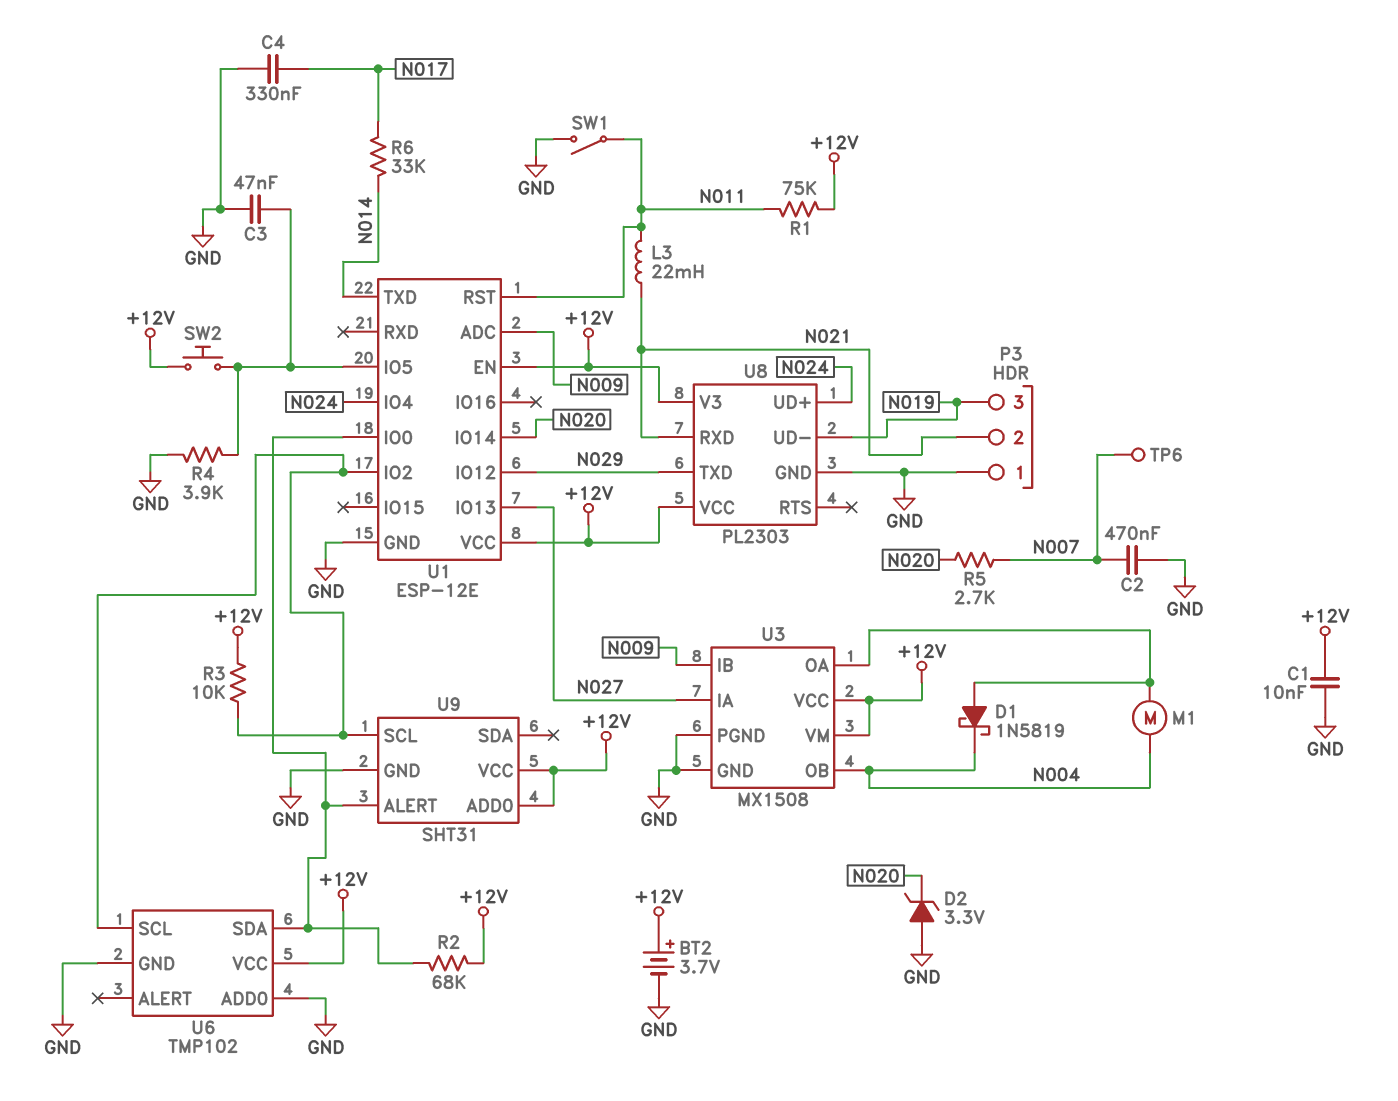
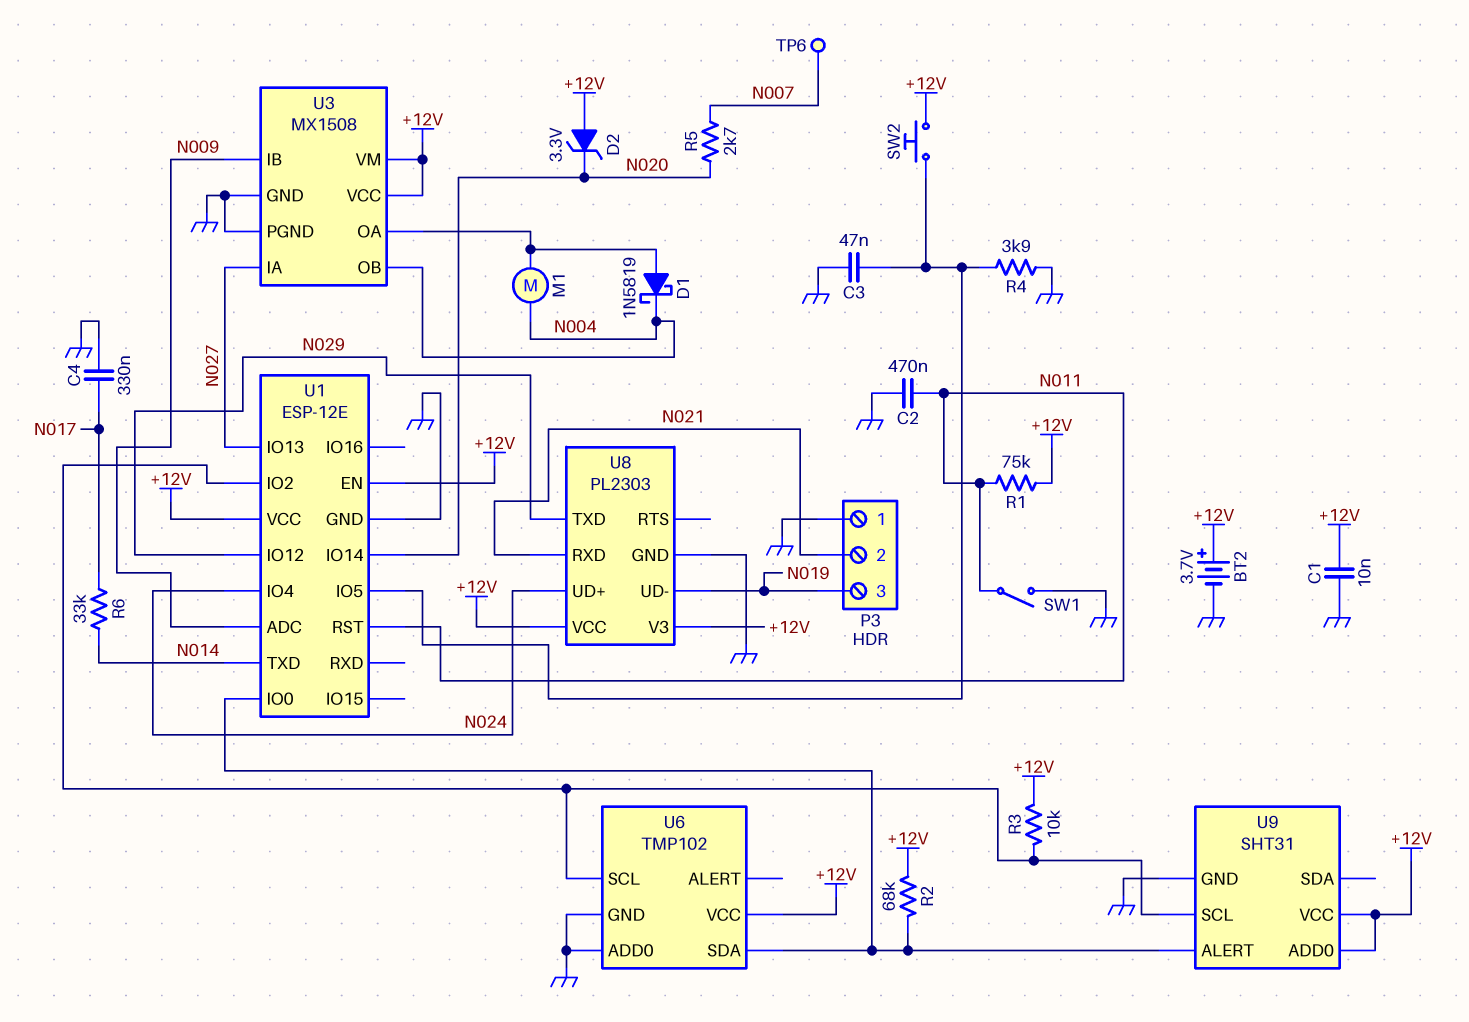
C2: 470nF (GND, N007) -> 470nF (GND, N011)
D2: zener 3.3V (A GND, K N020) -> zener 3.3V (A +12V, K N020)
L3: 22mH (N011, N021) -> none

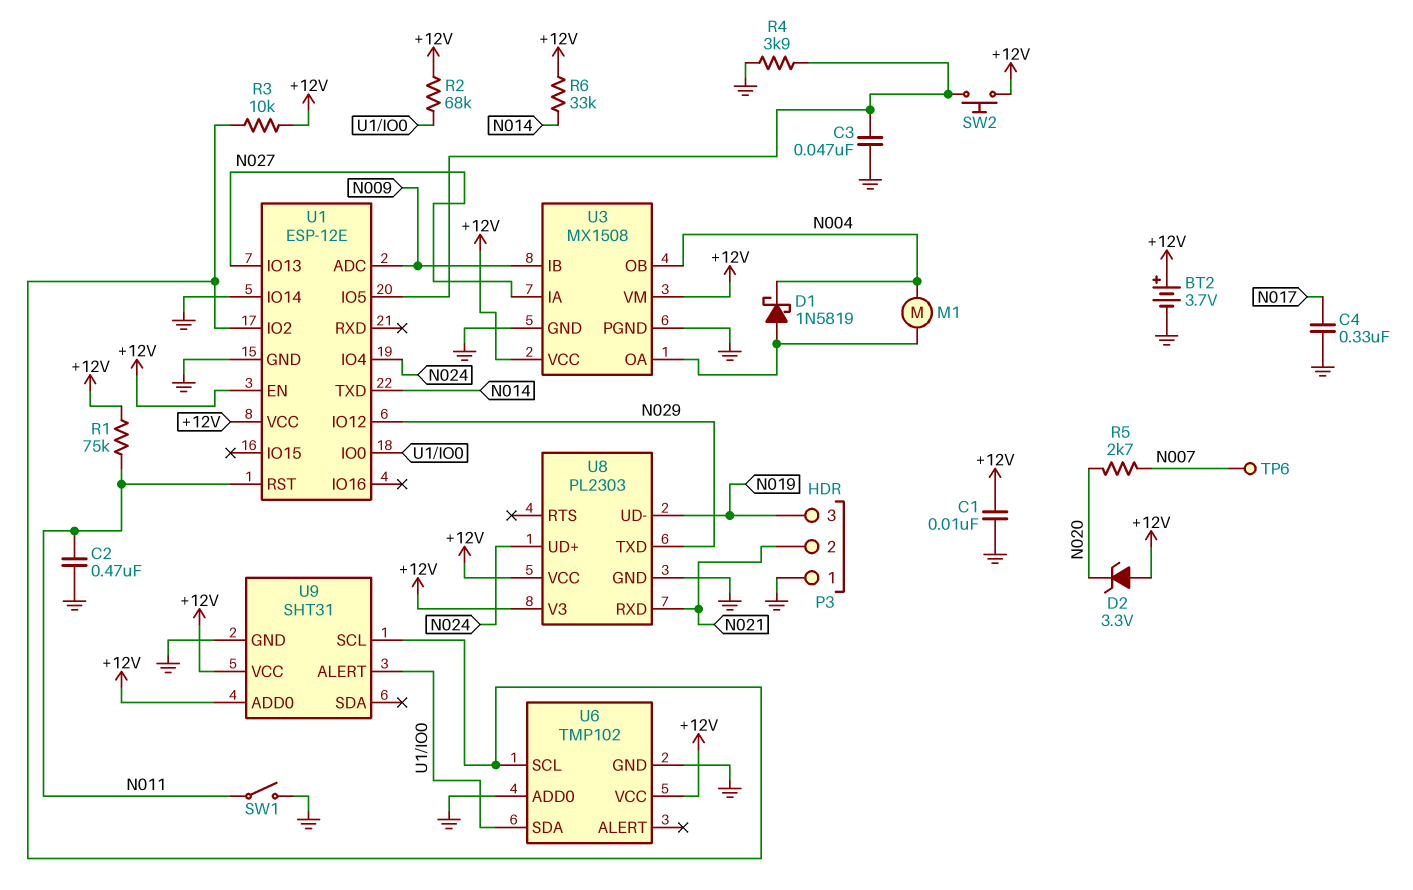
R6: 33k (N014, N017) -> 33k (+12V, N014)
U1 pin IO14: N020 -> GND

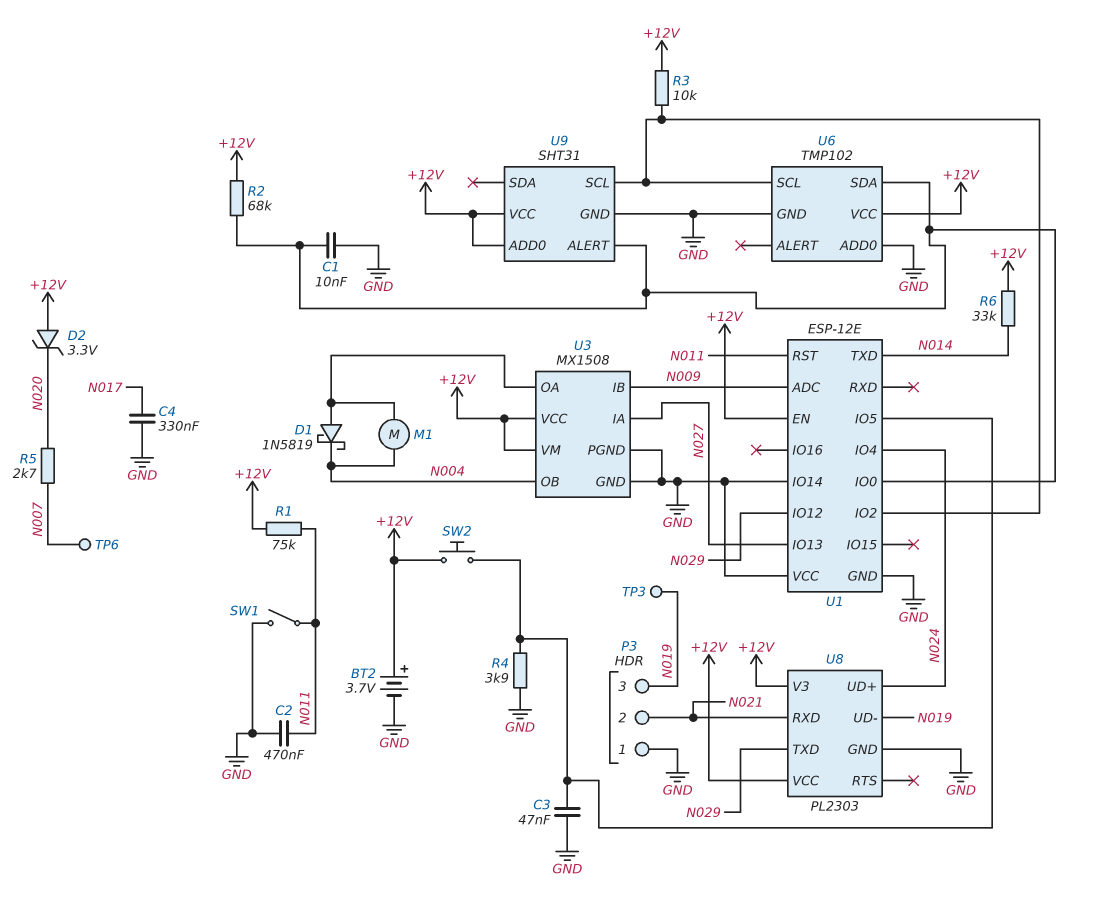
C1: 10nF (+12V, GND) -> 10nF (GND, U1/IO0)
TP3: none -> test point (N019)
U1 pin VCC: +12V -> GND

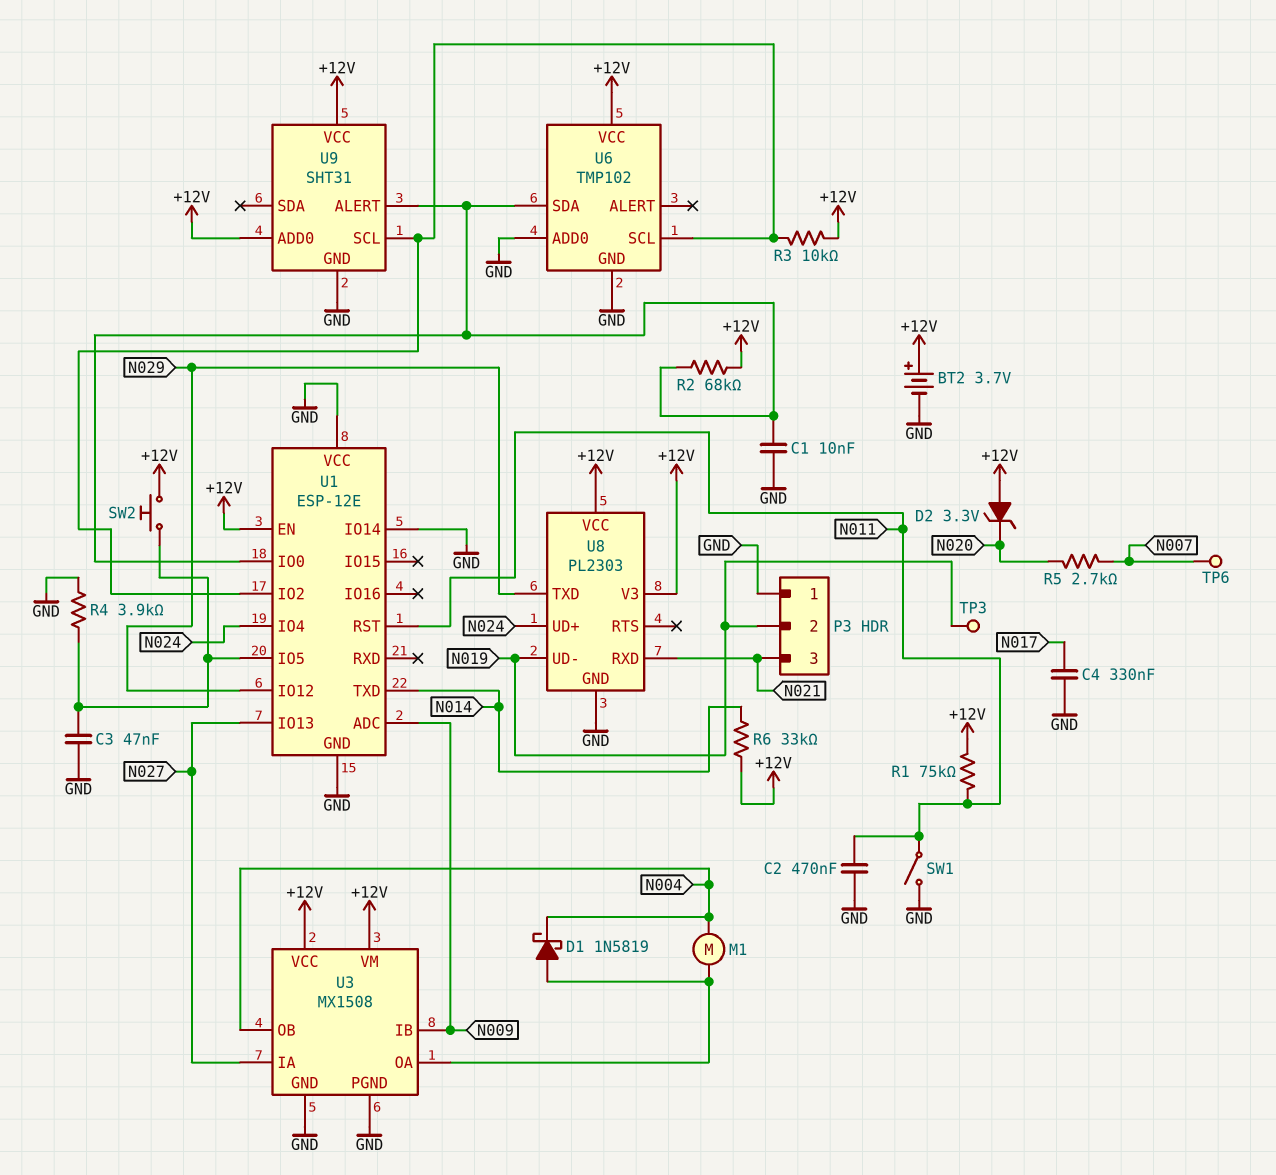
P3 pin 2: N021 -> N019
P3 pin 3: N019 -> N021

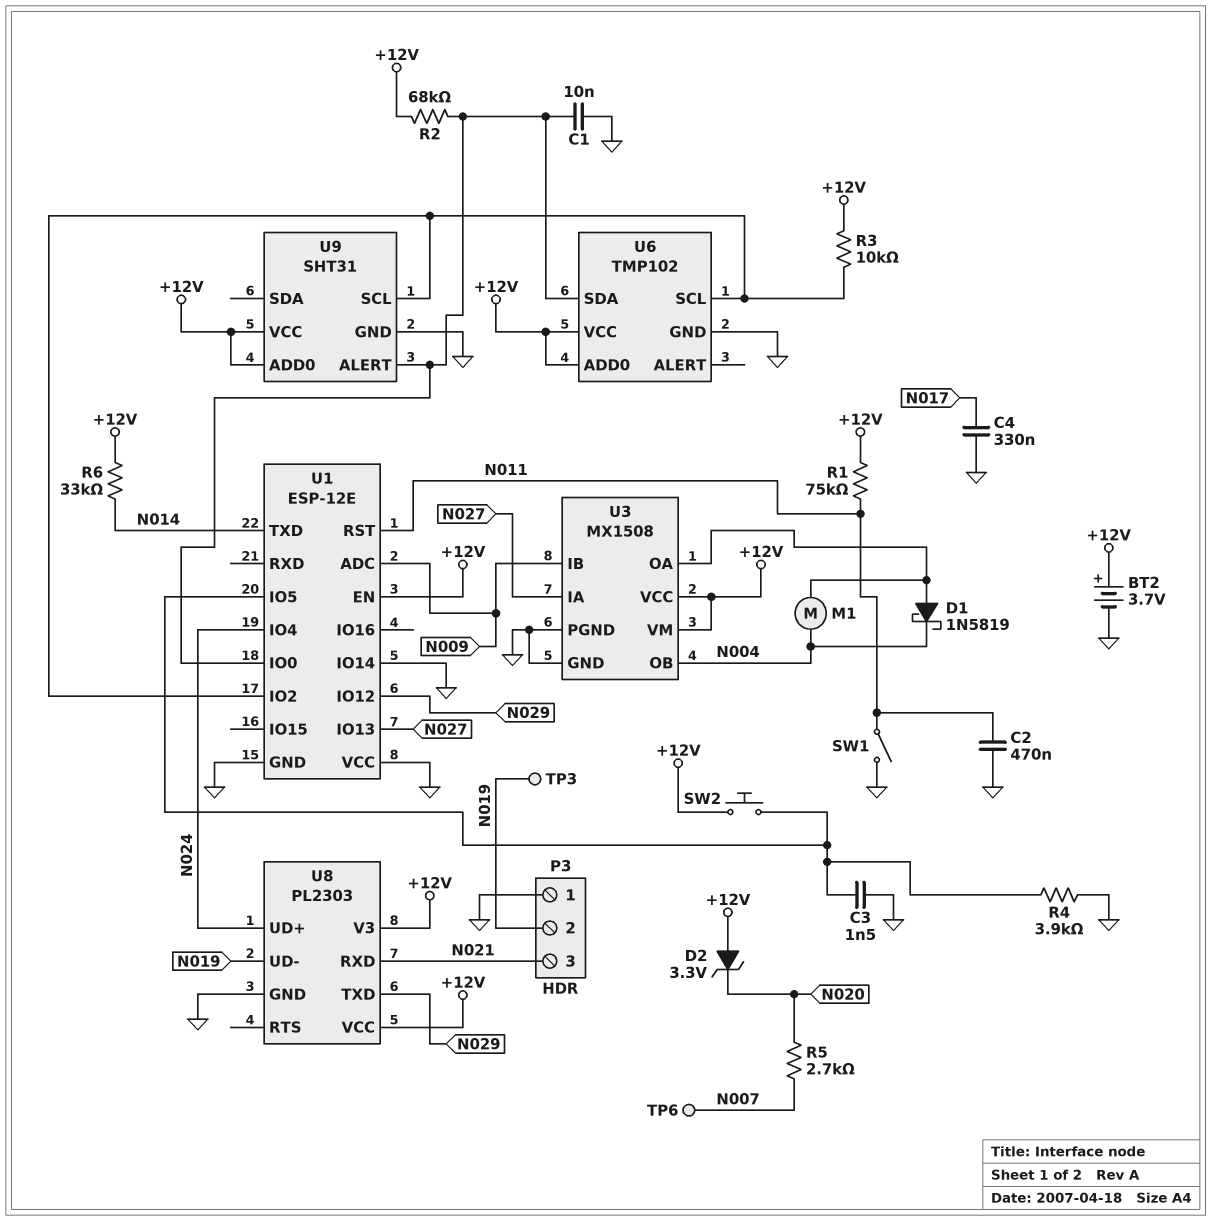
C3: 47nF (GND, U1/IO5) -> 1.5nF (GND, U1/IO5)
U6 pin ADD0: GND -> +12V

